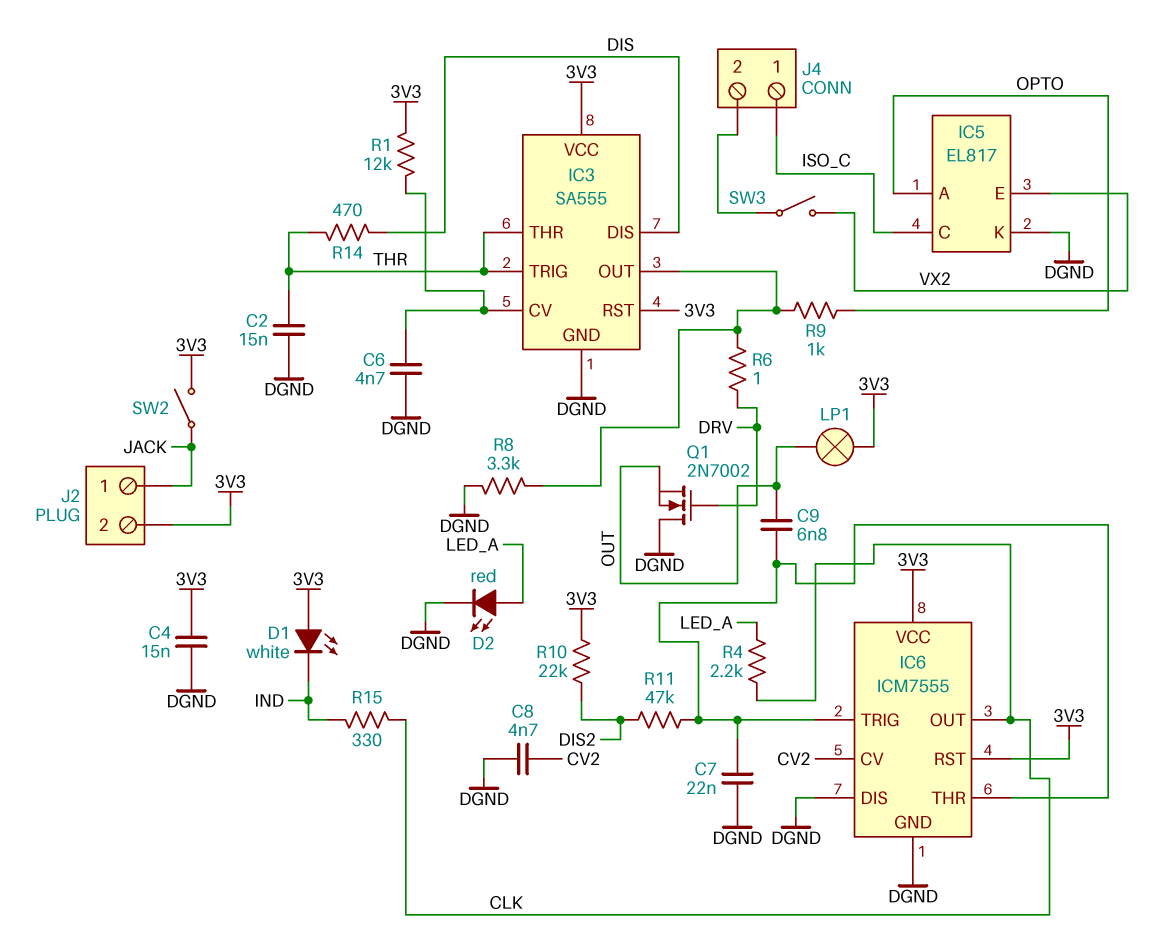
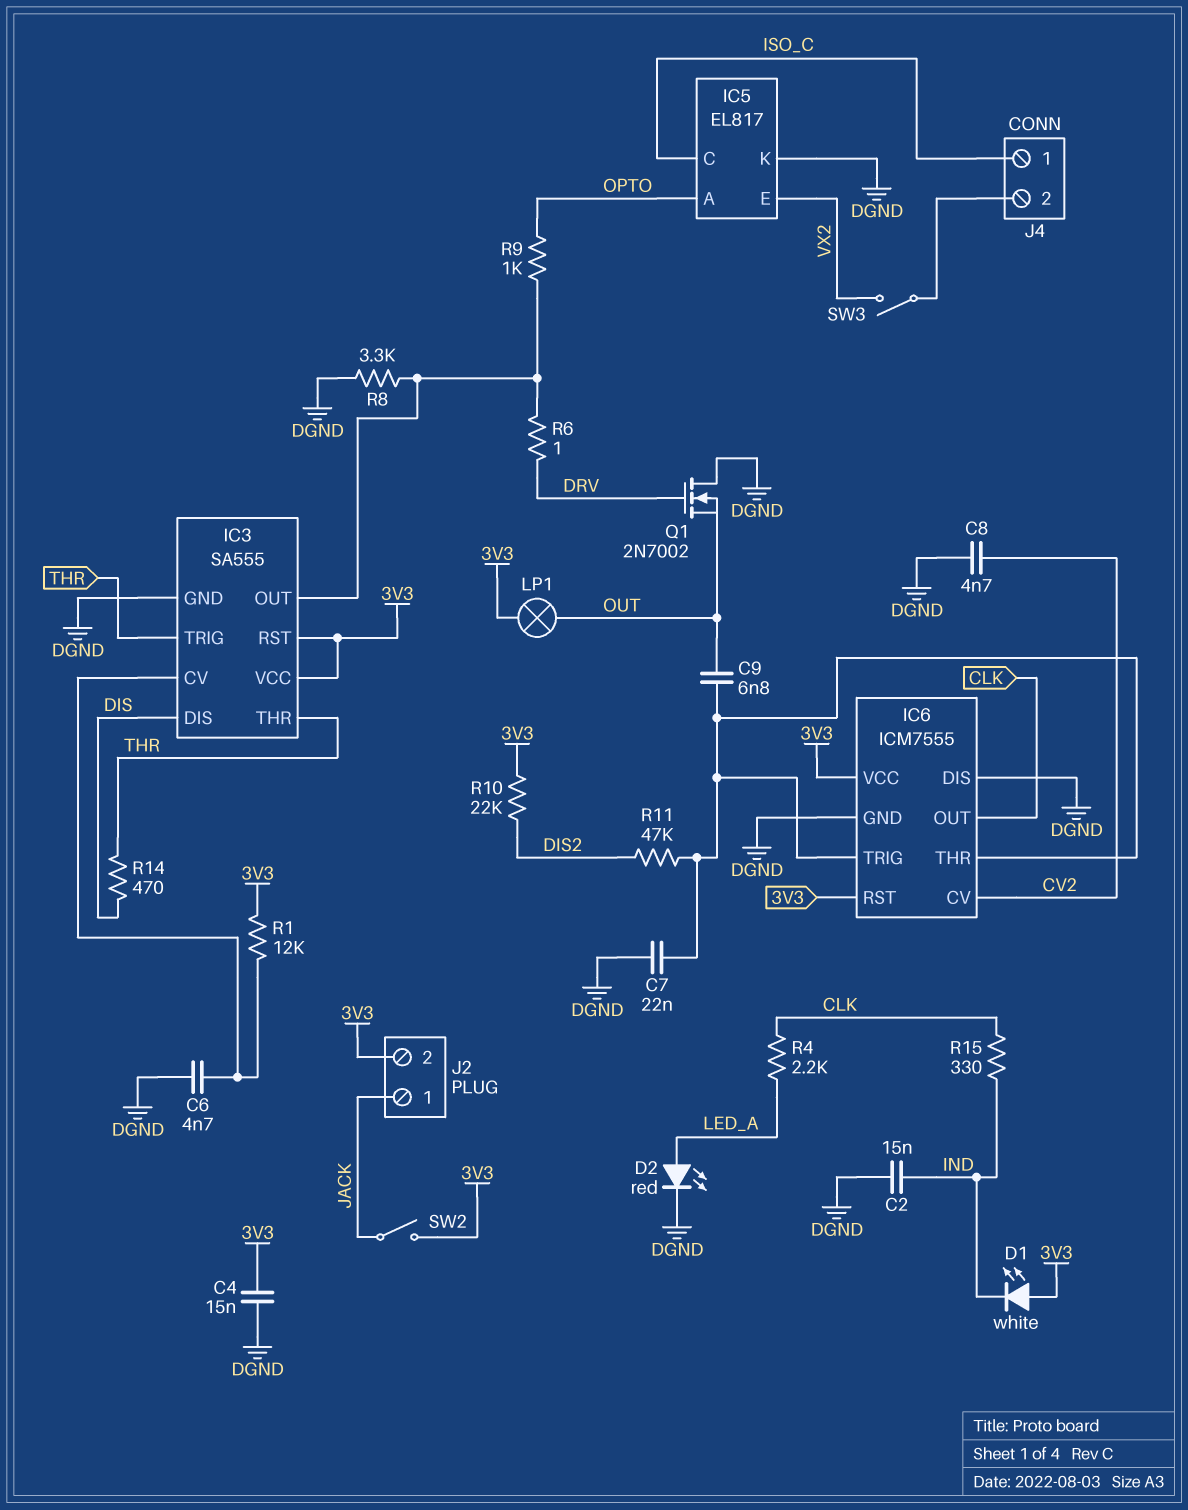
C2: 15nF (DGND, THR) -> 15nF (DGND, IND)

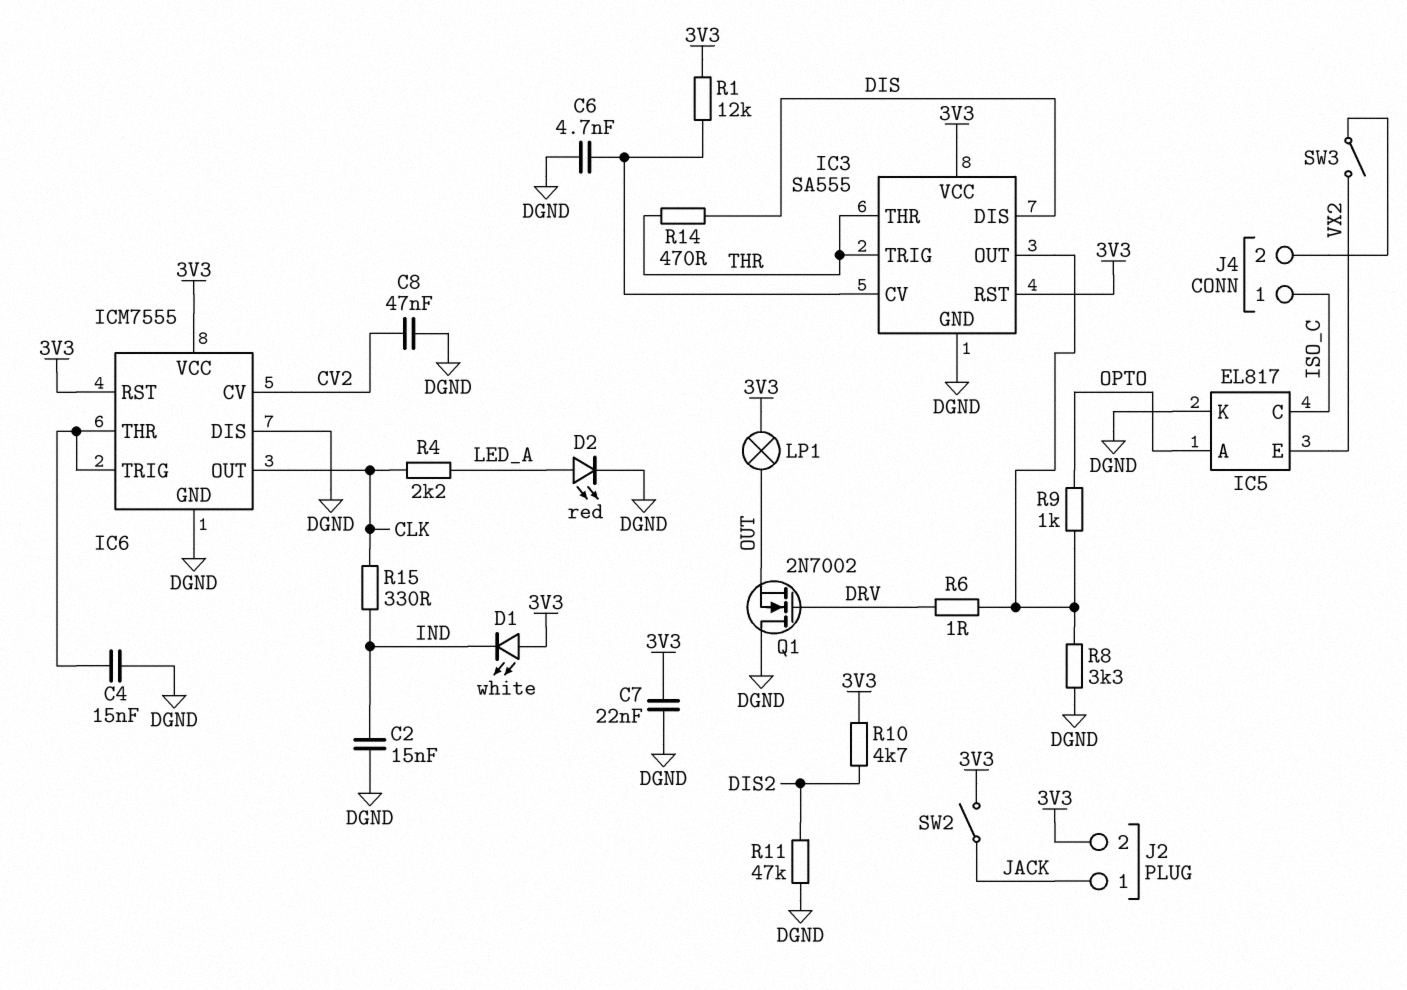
C4: 15nF (3V3, DGND) -> 15nF (DGND, IC6/THR)
C7: 22nF (DGND, IC6/THR) -> 22nF (3V3, DGND)
C8: 4.7nF (CV2, DGND) -> 47nF (CV2, DGND)
C9: 6.8nF (IC6/THR, OUT) -> none
R10: 22k (3V3, DIS2) -> 4.7k (3V3, DIS2)
R11: 47k (DIS2, IC6/THR) -> 47k (DGND, DIS2)

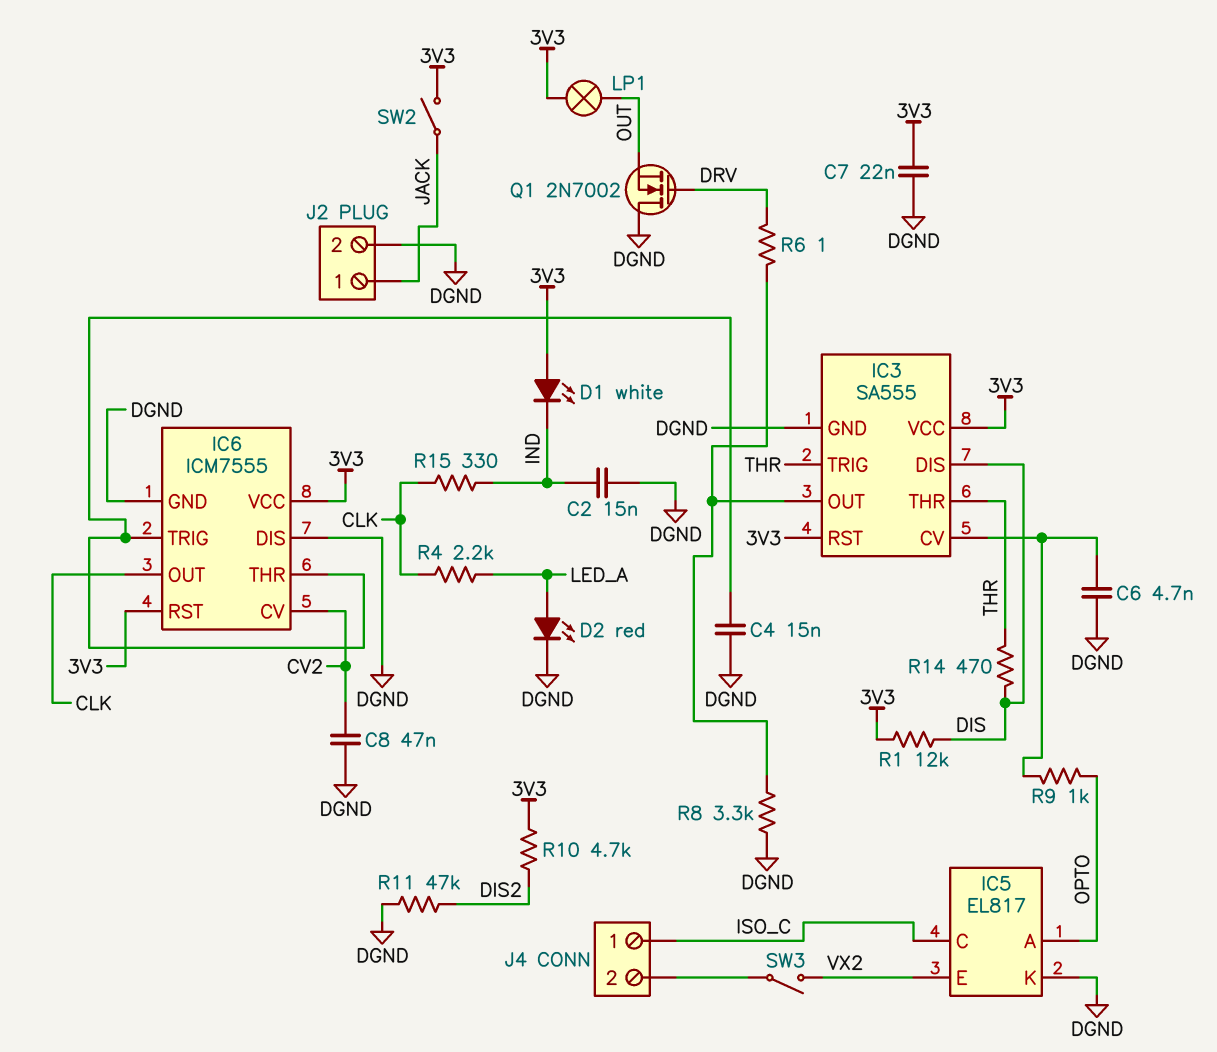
J2 pin 2: 3V3 -> DGND
R1: 12k (3V3, IC3/CV) -> 12k (3V3, DIS)
R9: 1k (IC3/OUT, OPTO) -> 1k (IC3/CV, OPTO)

